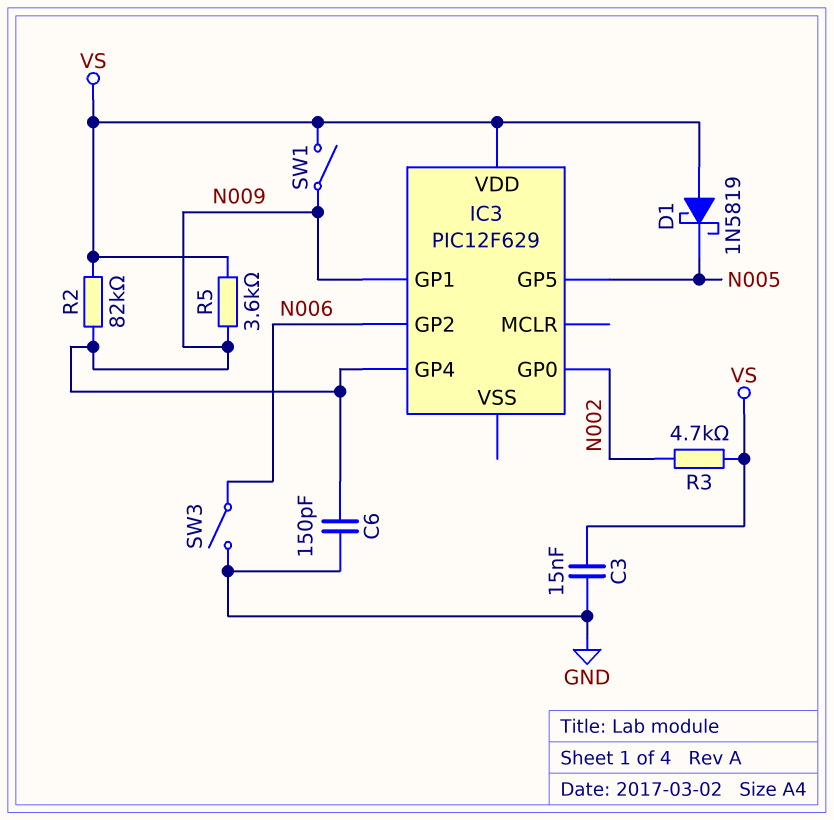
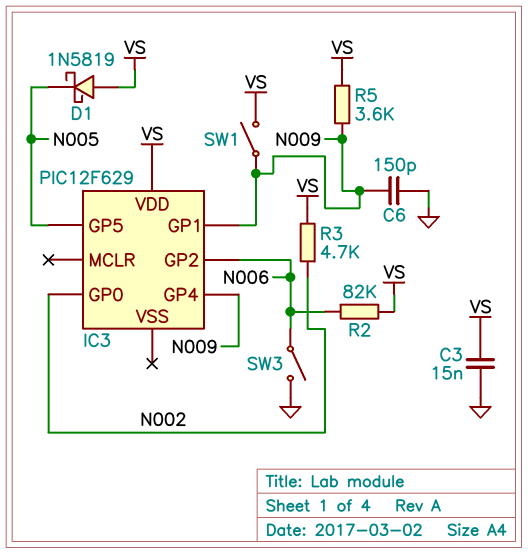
R2: 82k (N009, VS) -> 82k (N006, VS)

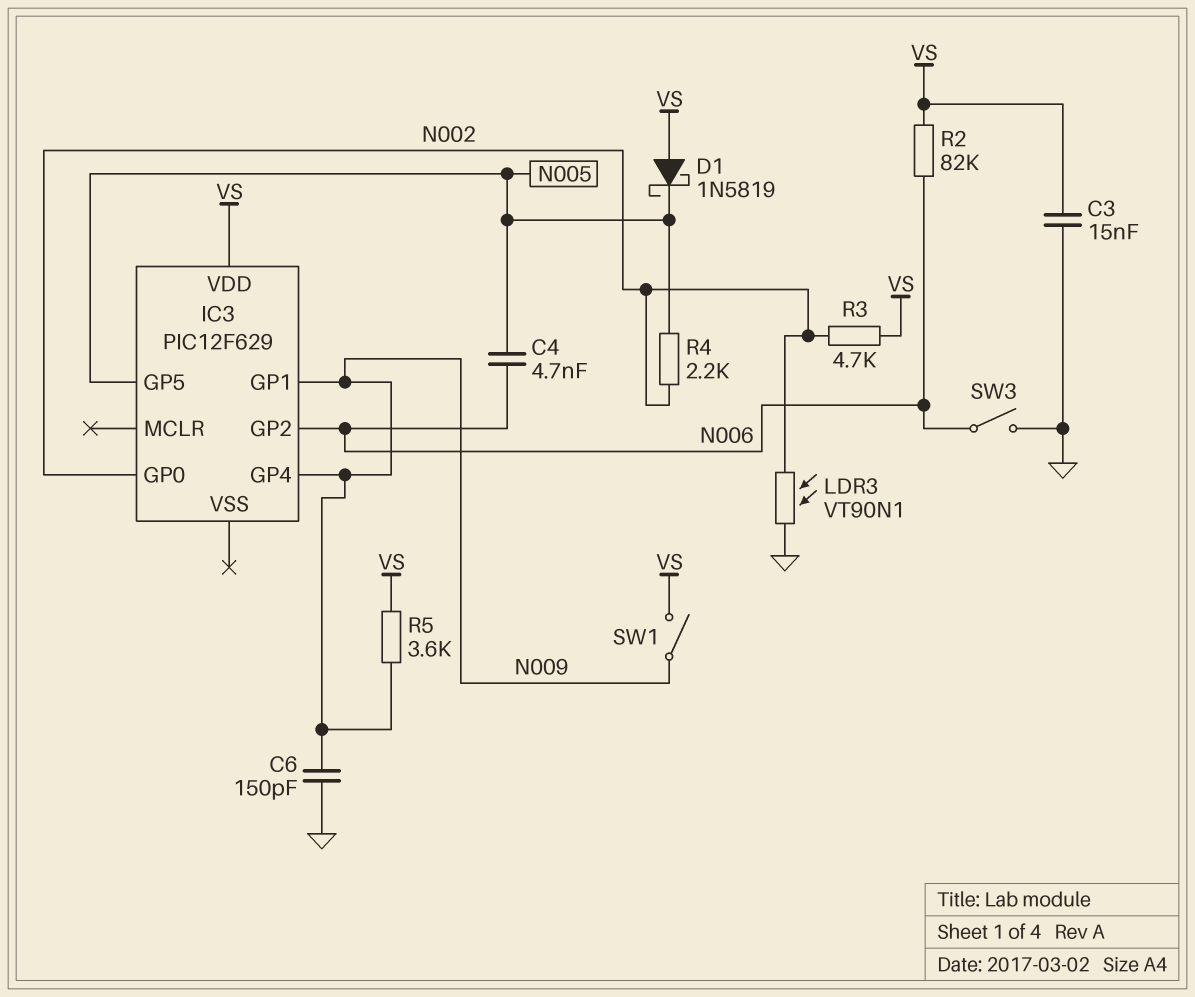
C4: none -> 4.7nF (N005, N006)
LDR3: none -> VT90N1 (GND, N002)
R4: none -> 2.2k (N002, N005)

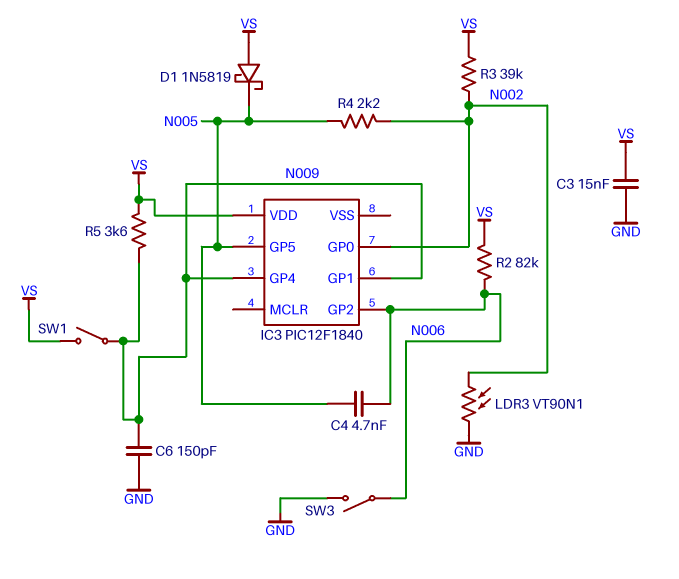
IC3: PIC12F629 -> PIC12F1840
R3: 4.7k (N002, VS) -> 39k (N002, VS)

